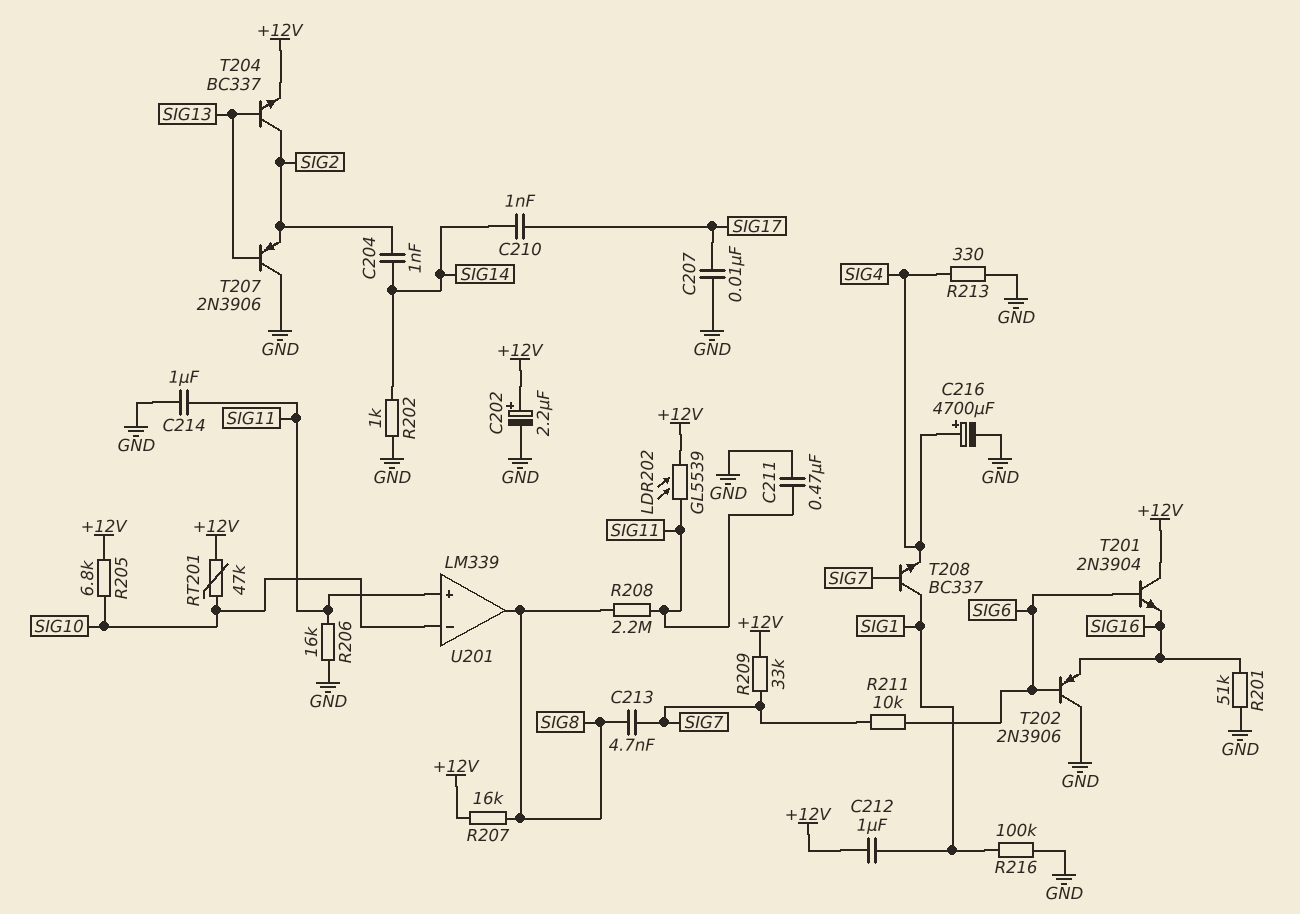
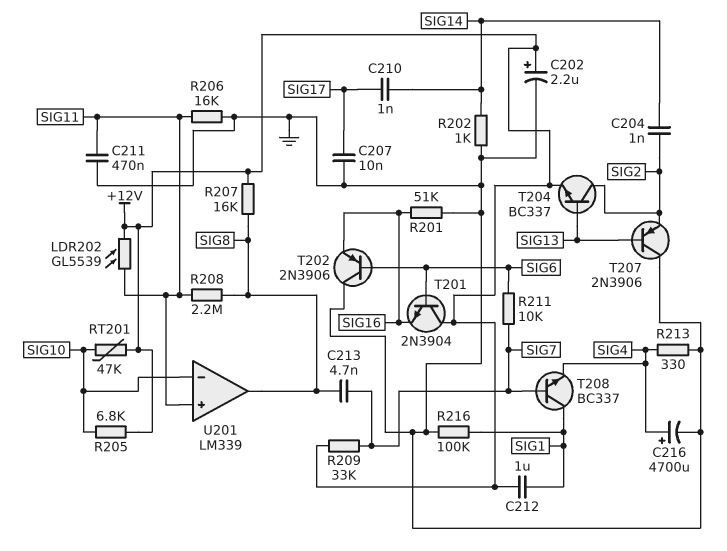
C214: 1uF (GND, SIG11) -> none

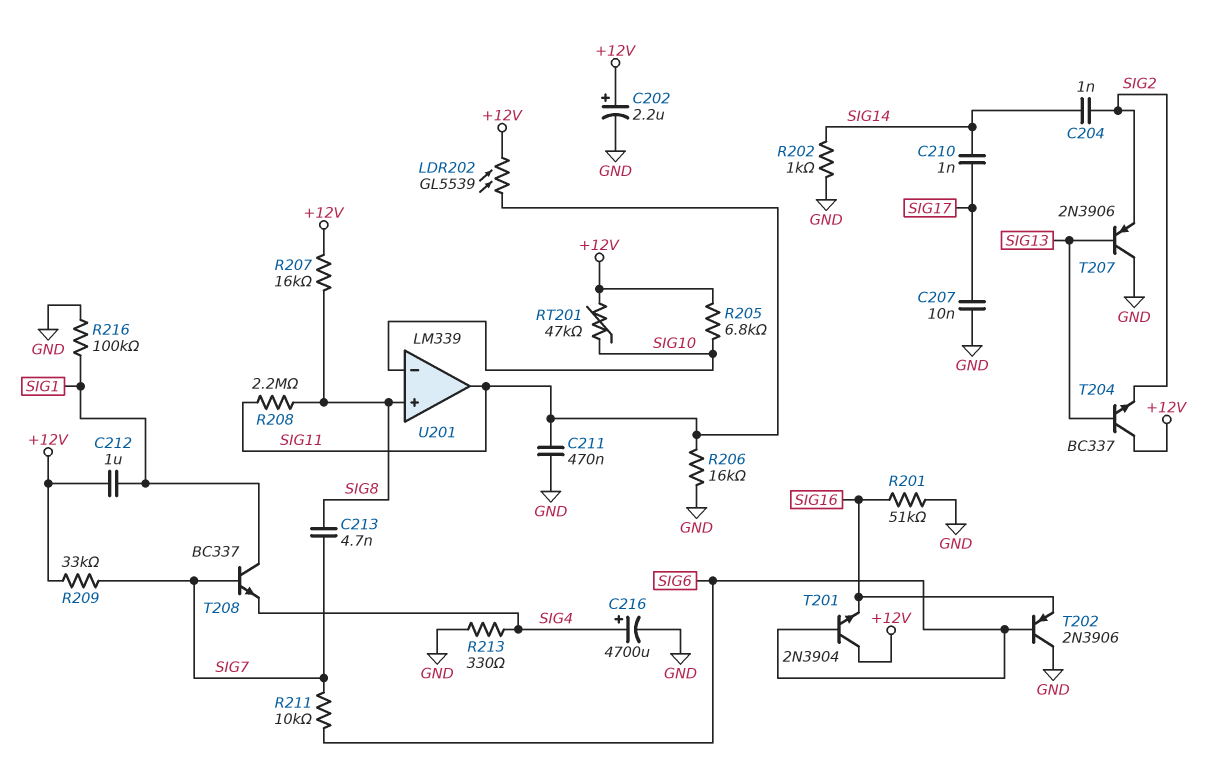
T204: NPN BC337 (B SIG13, C SIG2, E +12V) -> NPN BC337 (B SIG13, C +12V, E SIG2)
U201 pin in+: SIG11 -> SIG8
U201 pin out: SIG8 -> SIG11

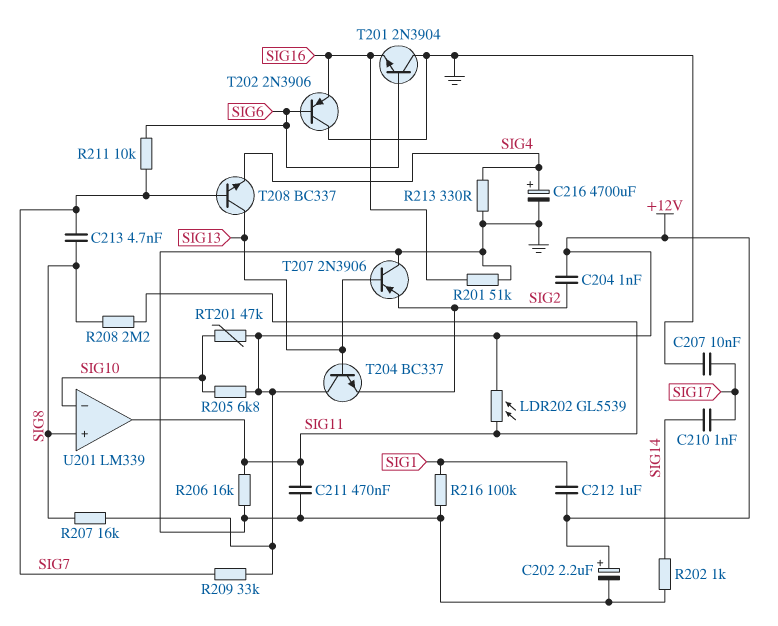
C204: 1nF (SIG2, SIG14) -> 1nF (+12V, SIG2)
T201: NPN 2N3904 (B SIG6, C +12V, E SIG16) -> NPN 2N3904 (B SIG6, C GND, E SIG16)
T208: NPN BC337 (B SIG7, C SIG1, E SIG4) -> NPN BC337 (B SIG7, C SIG13, E SIG4)

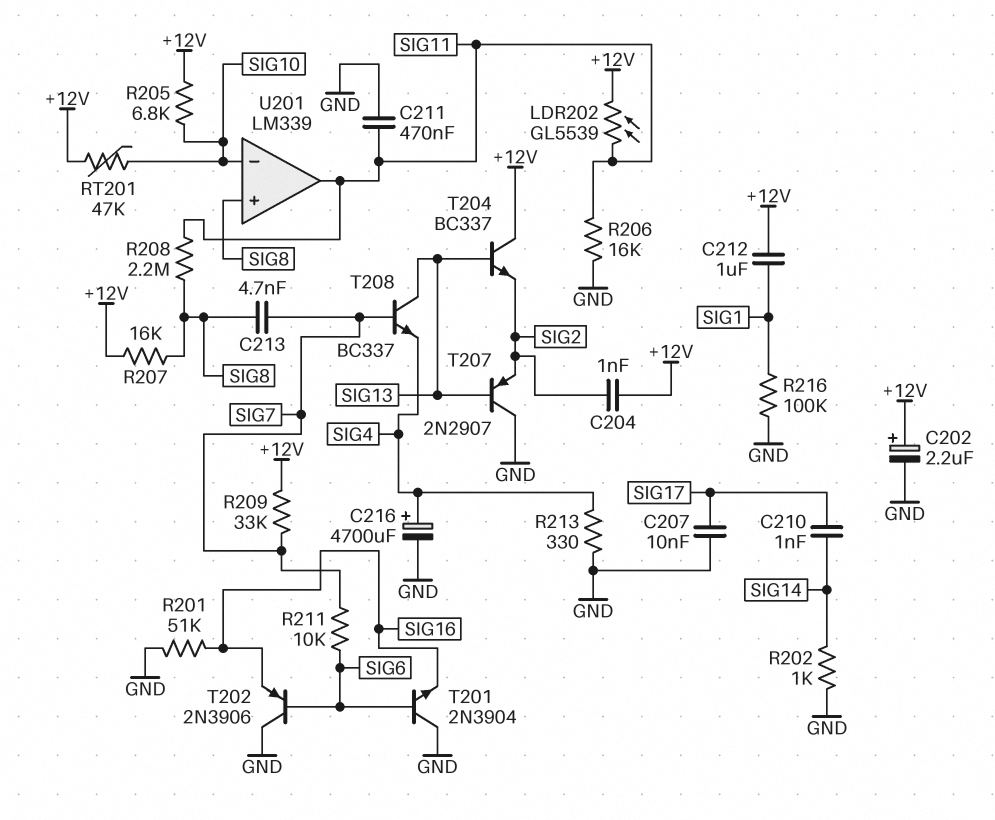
T207: PNP 2N3906 (B SIG13, C GND, E SIG2) -> PNP 2N2907 (B SIG13, C GND, E SIG2)

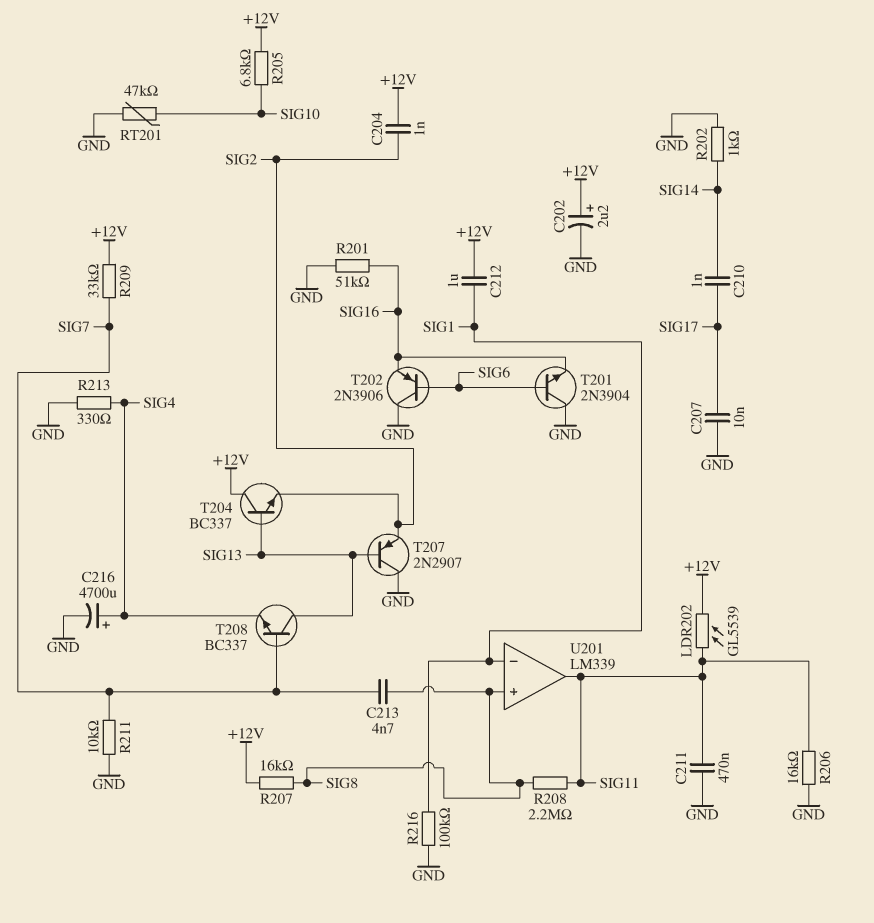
R211: 10k (SIG6, SIG7) -> 10k (GND, SIG7)
RT201: 47k (+12V, SIG10) -> 47k (GND, SIG10)
U201 pin in-: SIG10 -> SIG1

